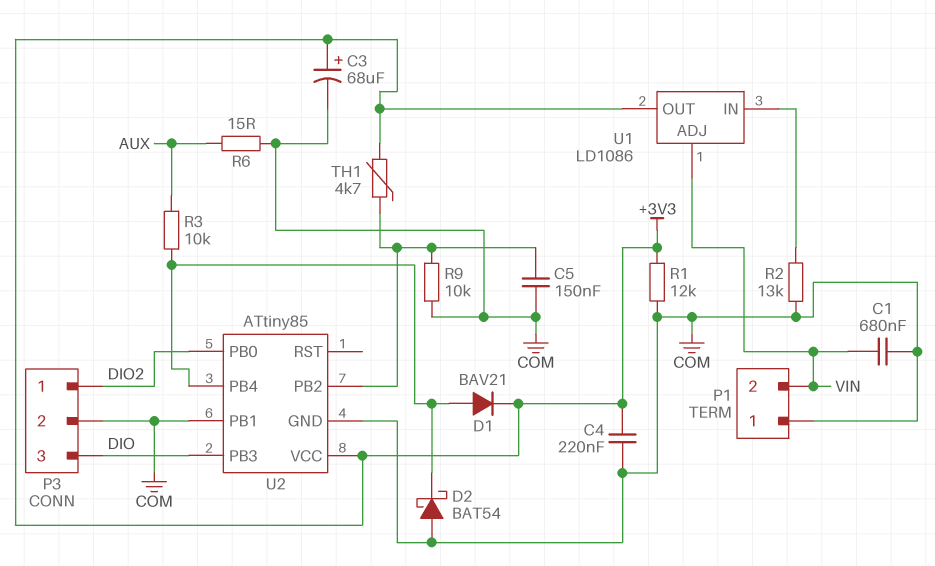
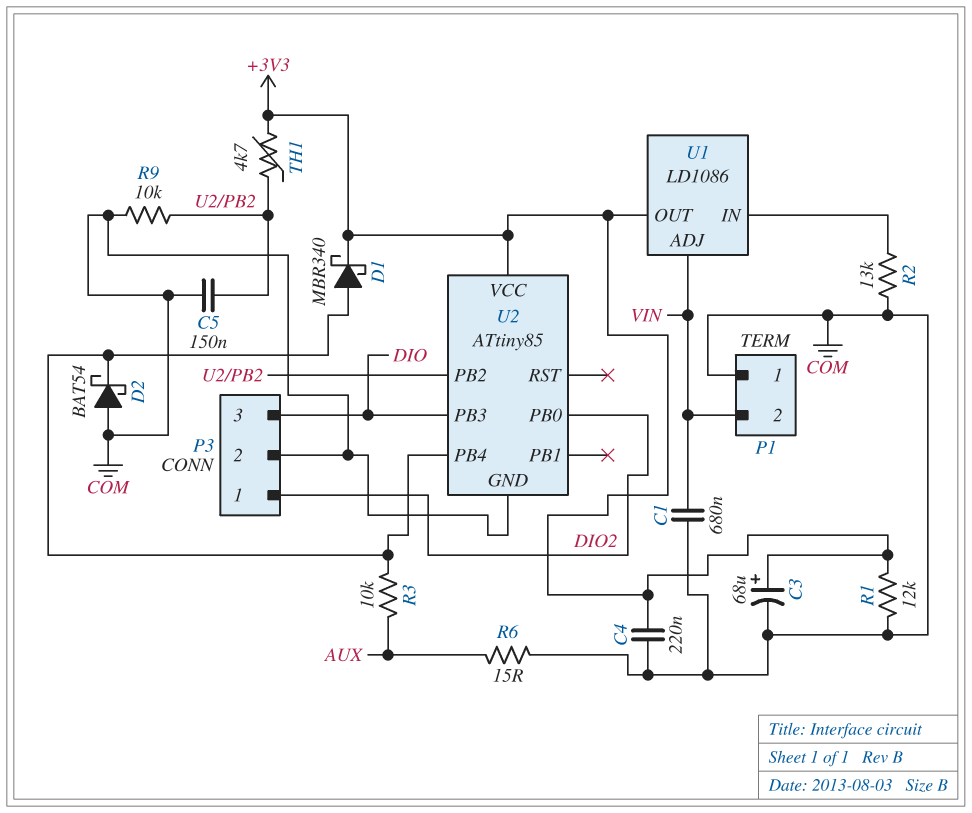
D1: diode BAV21 (A U2/PB4, K +3V3) -> schottky MBR340 (A U2/PB4, K +3V3)
U2 pin PB1: COM -> none

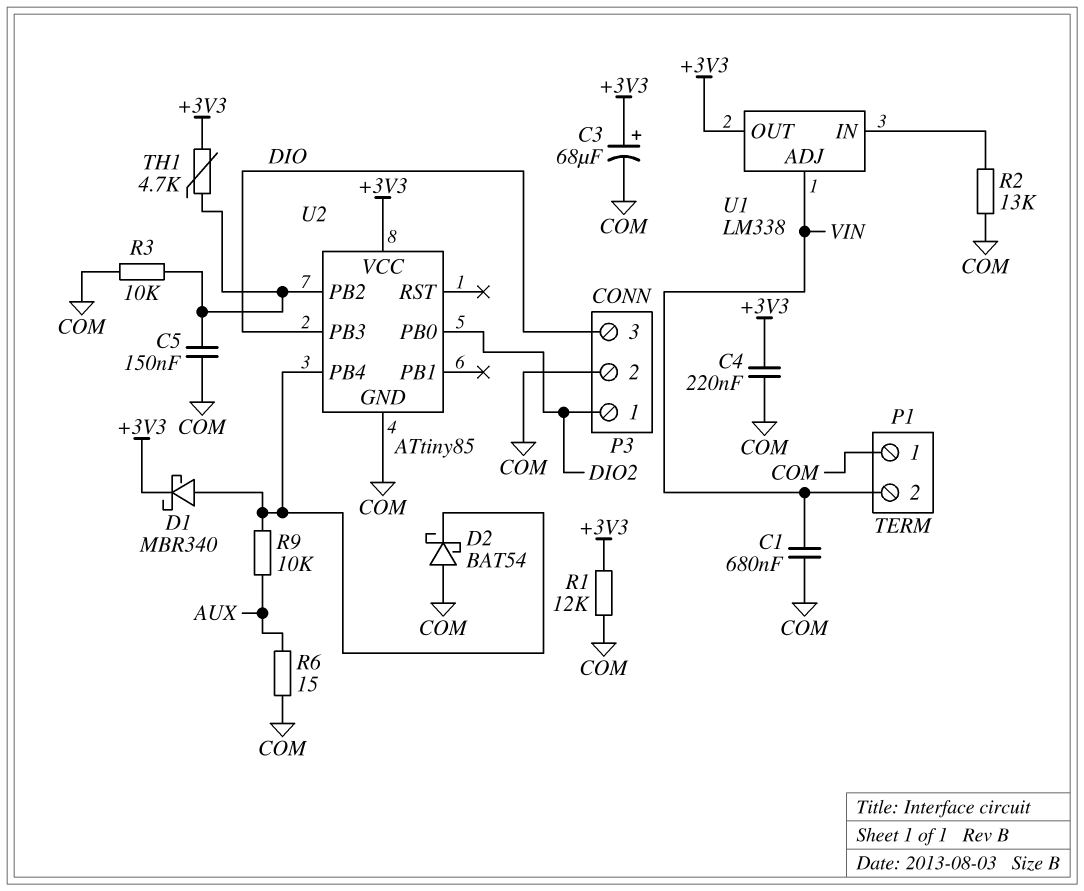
R3: 10k (AUX, U2/PB4) -> 10k (COM, U2/PB2)
R9: 10k (COM, U2/PB2) -> 10k (AUX, U2/PB4)
U1: LD1086 -> LM338

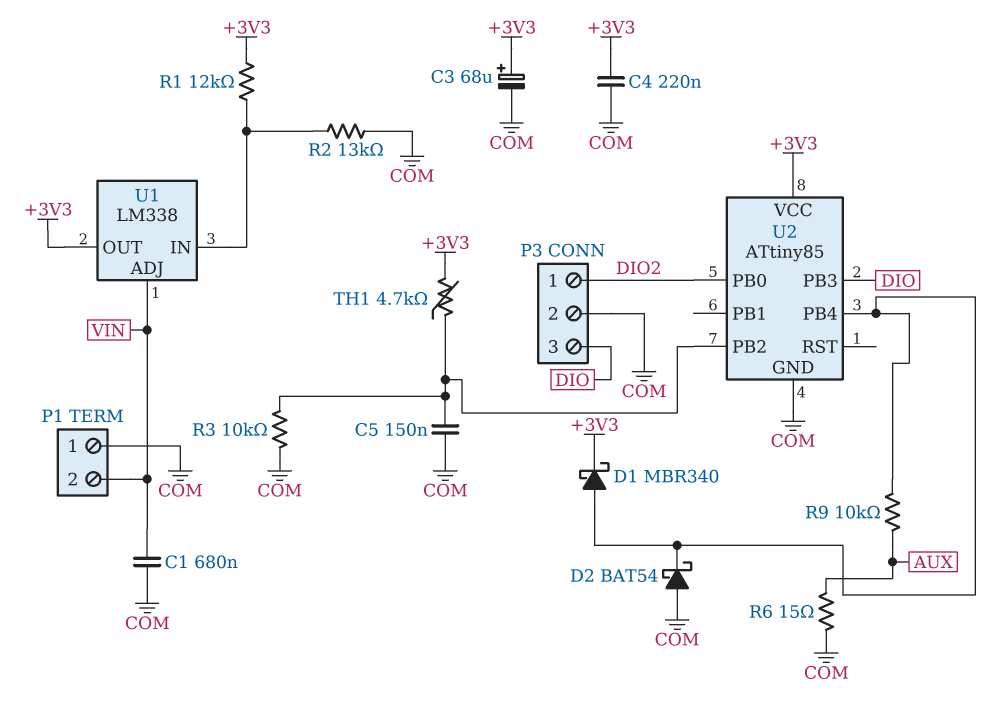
R1: 12k (+3V3, COM) -> 12k (+3V3, U1/IN)

